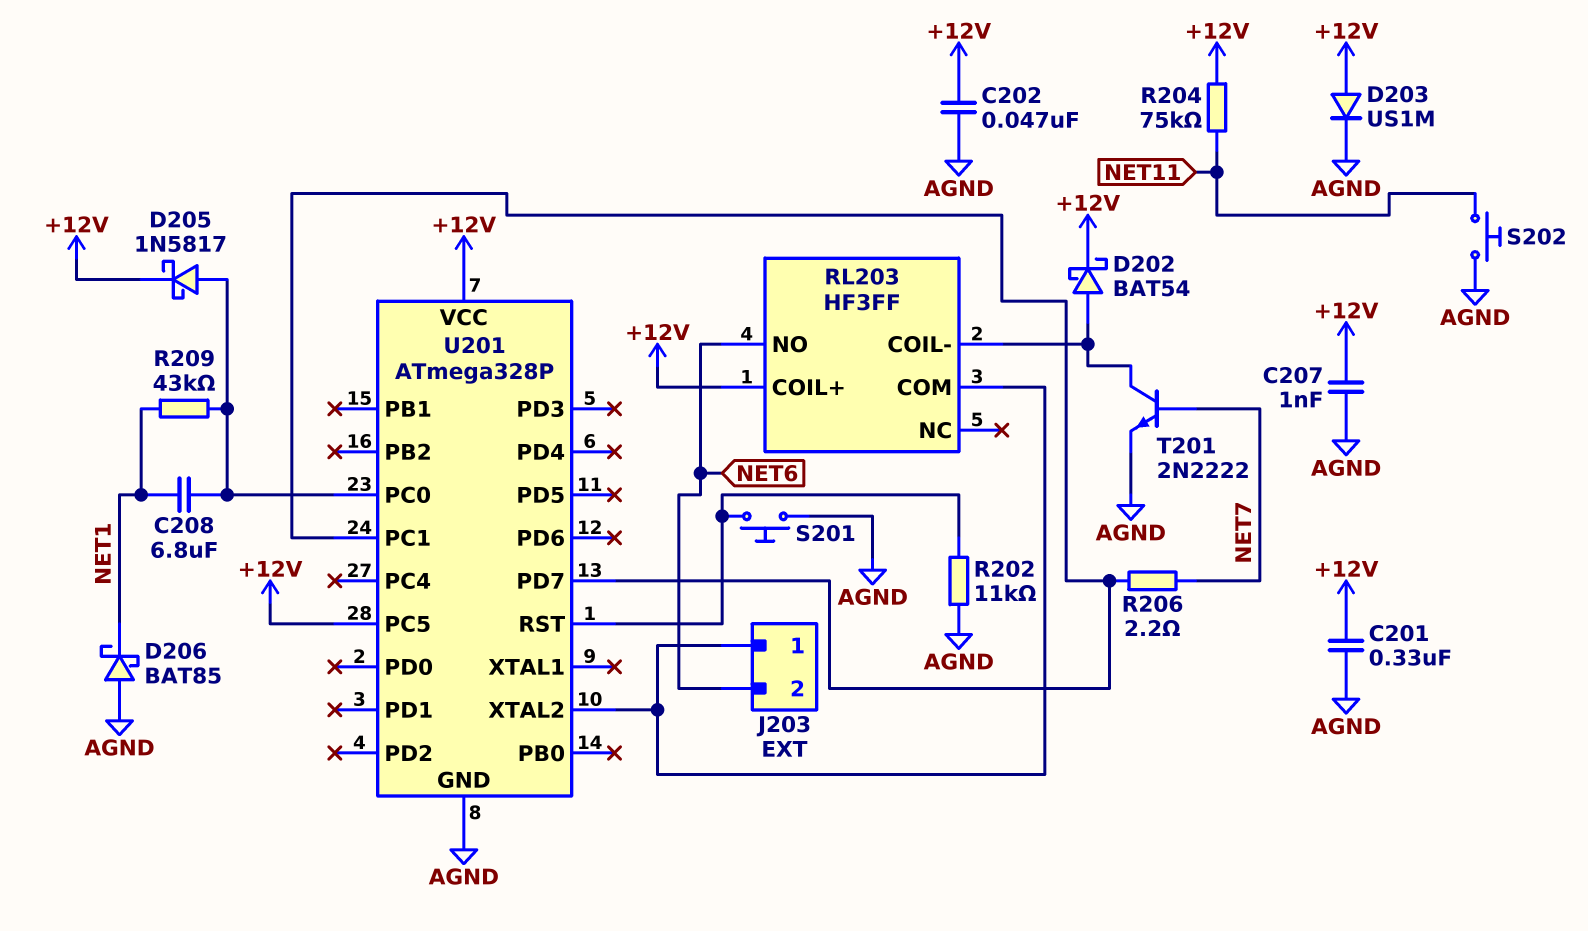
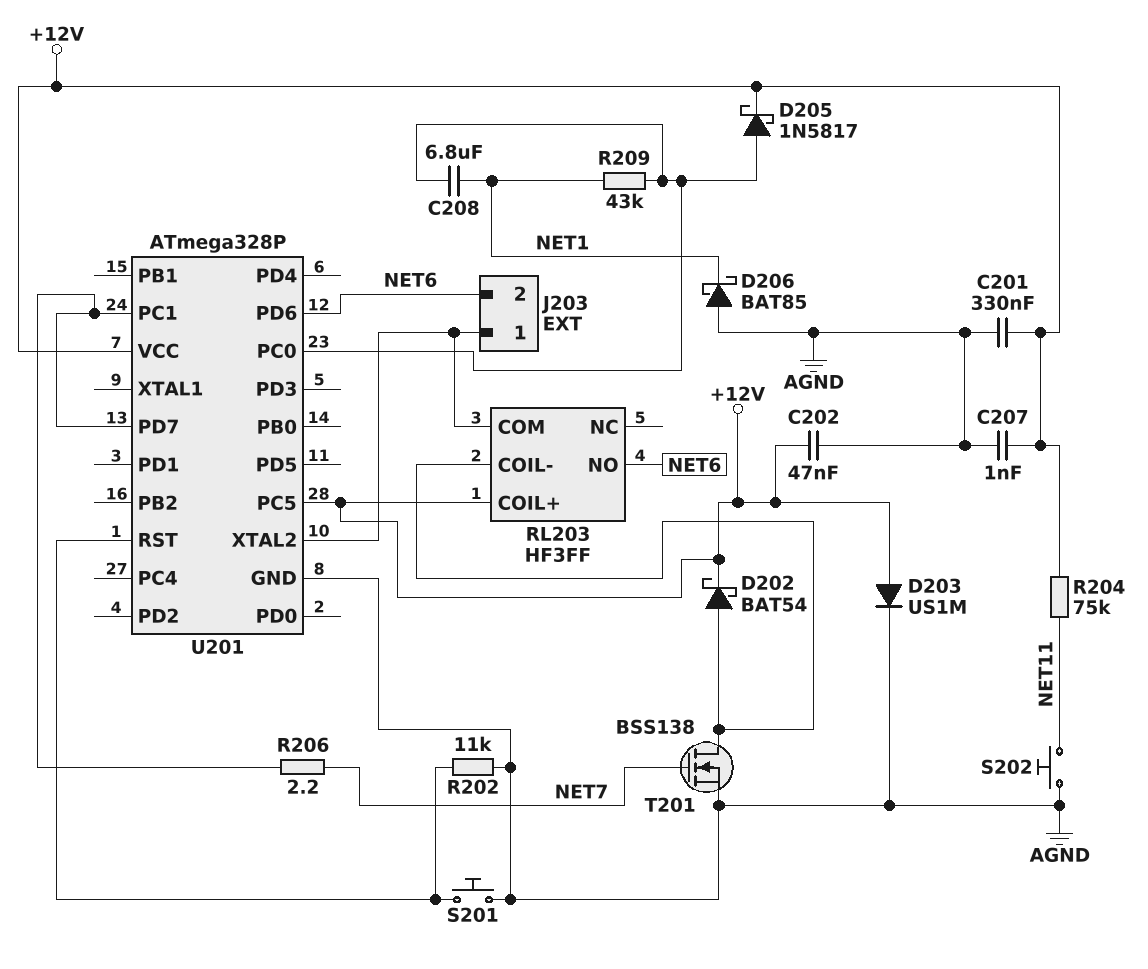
T201: NPN 2N2222 (B NET7, C RL203/COIL-, E AGND) -> NMOS BSS138 (G NET7, D RL203/COIL-, S AGND)
U201 pin PD6: none -> NET6

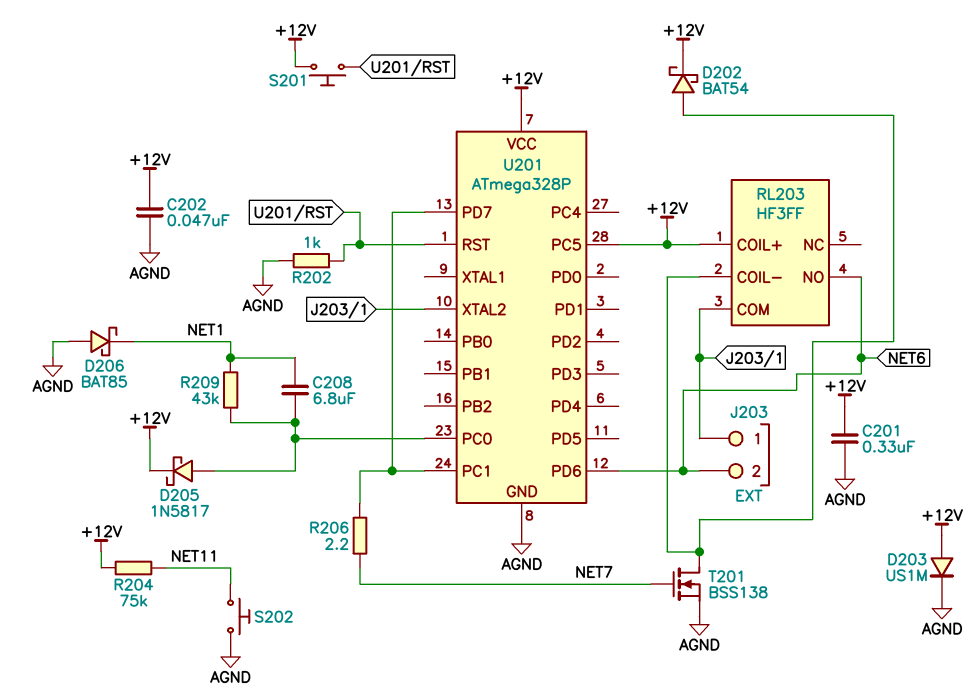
C207: 1nF (+12V, AGND) -> none
R202: 11k (AGND, U201/RST) -> 1k (AGND, U201/RST)
S201: button (AGND, U201/RST) -> button (+12V, U201/RST)

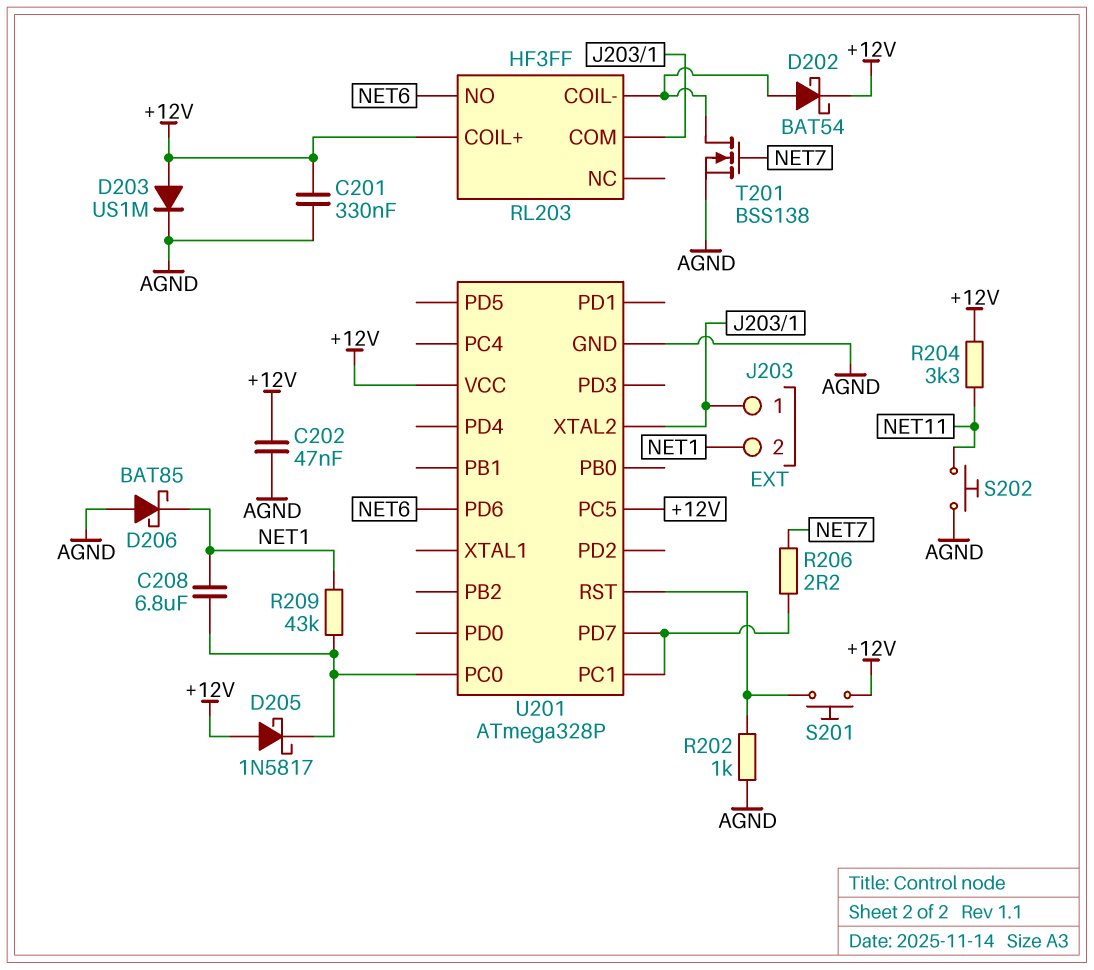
D205: schottky 1N5817 (A U201/PC0, K +12V) -> schottky 1N5817 (A +12V, K U201/PC0)
J203 pin 2: NET6 -> NET1
R204: 75k (+12V, NET11) -> 3.3k (+12V, NET11)

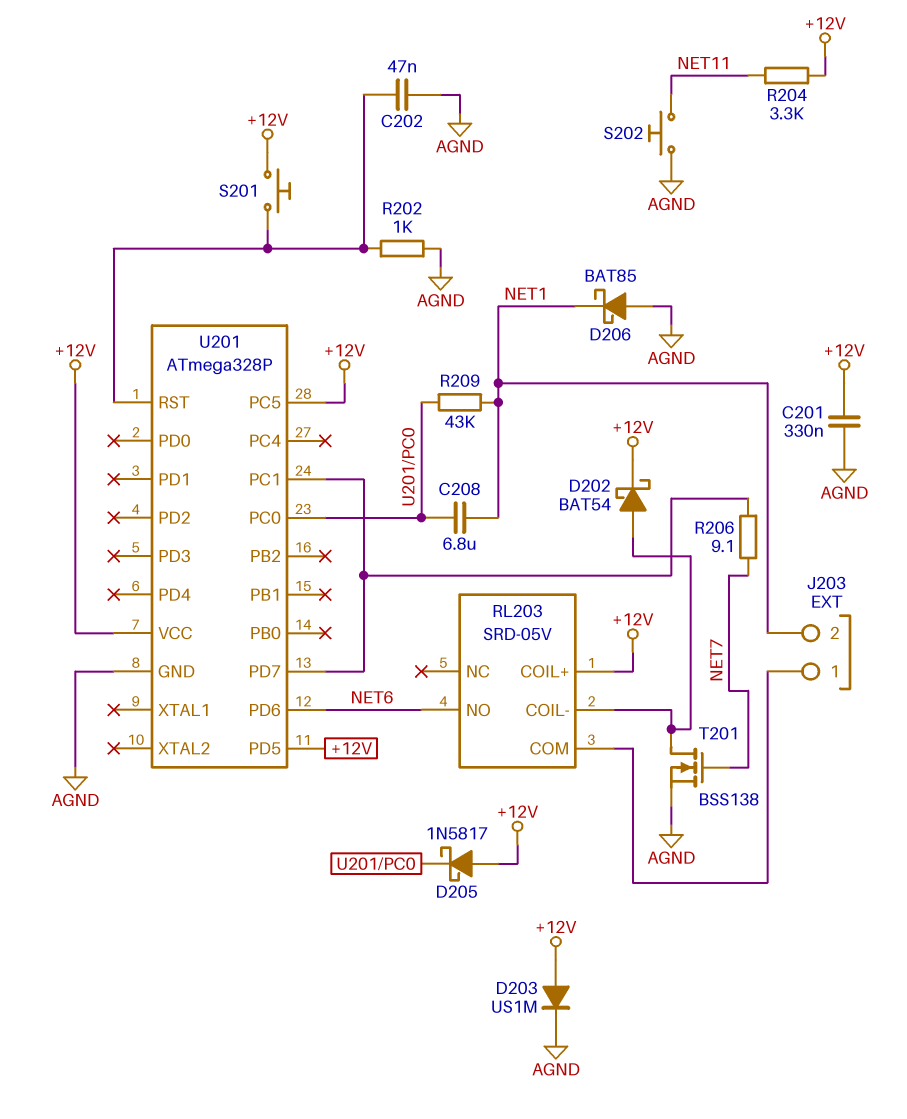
C202: 47nF (+12V, AGND) -> 47nF (AGND, U201/RST)
R206: 2.2 (NET7, U201/PC1) -> 9.1 (NET7, U201/PC1)
RL203: HF3FF -> SRD-05V
U201 pin PD5: none -> +12V
U201 pin XTAL2: J203/1 -> none

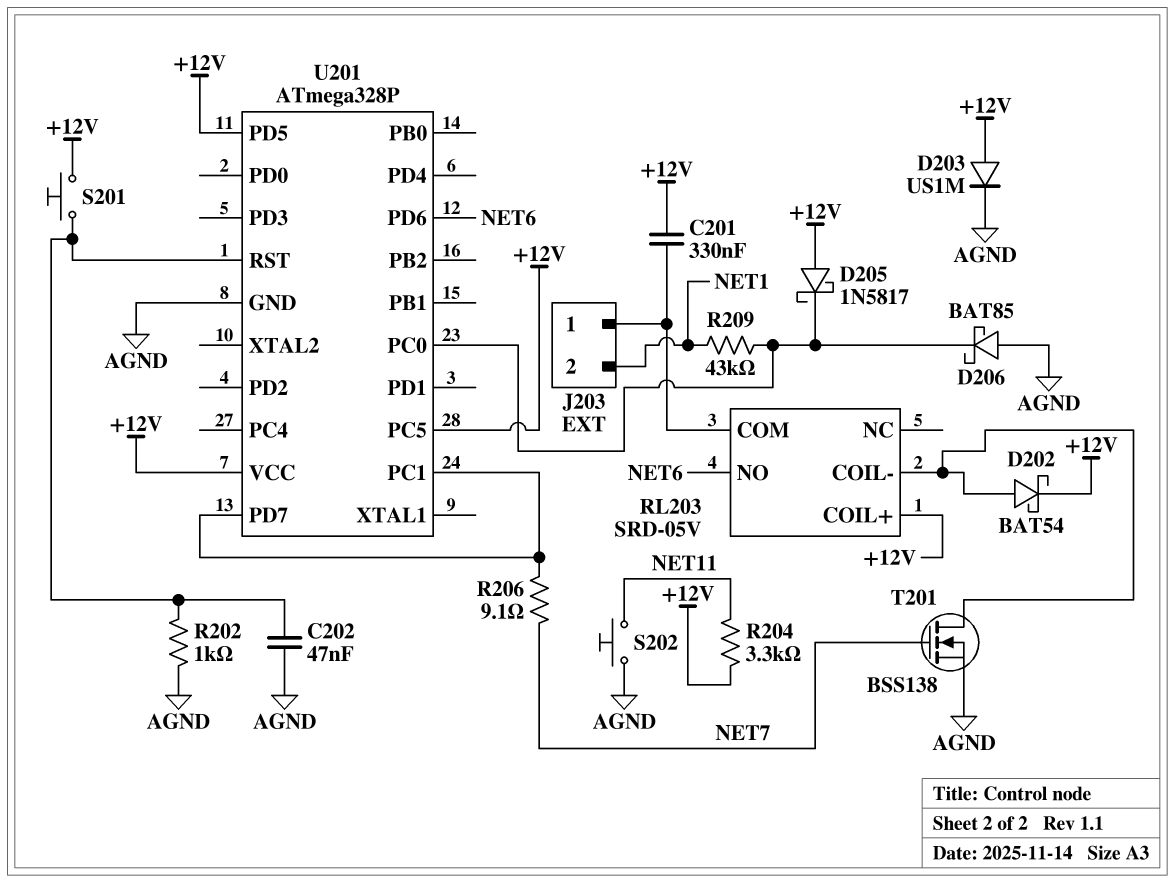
C201: 330nF (+12V, AGND) -> 330nF (+12V, J203/1)
C208: 6.8uF (NET1, U201/PC0) -> none
D206: schottky BAT85 (A AGND, K NET1) -> schottky BAT85 (A AGND, K U201/PC0)

